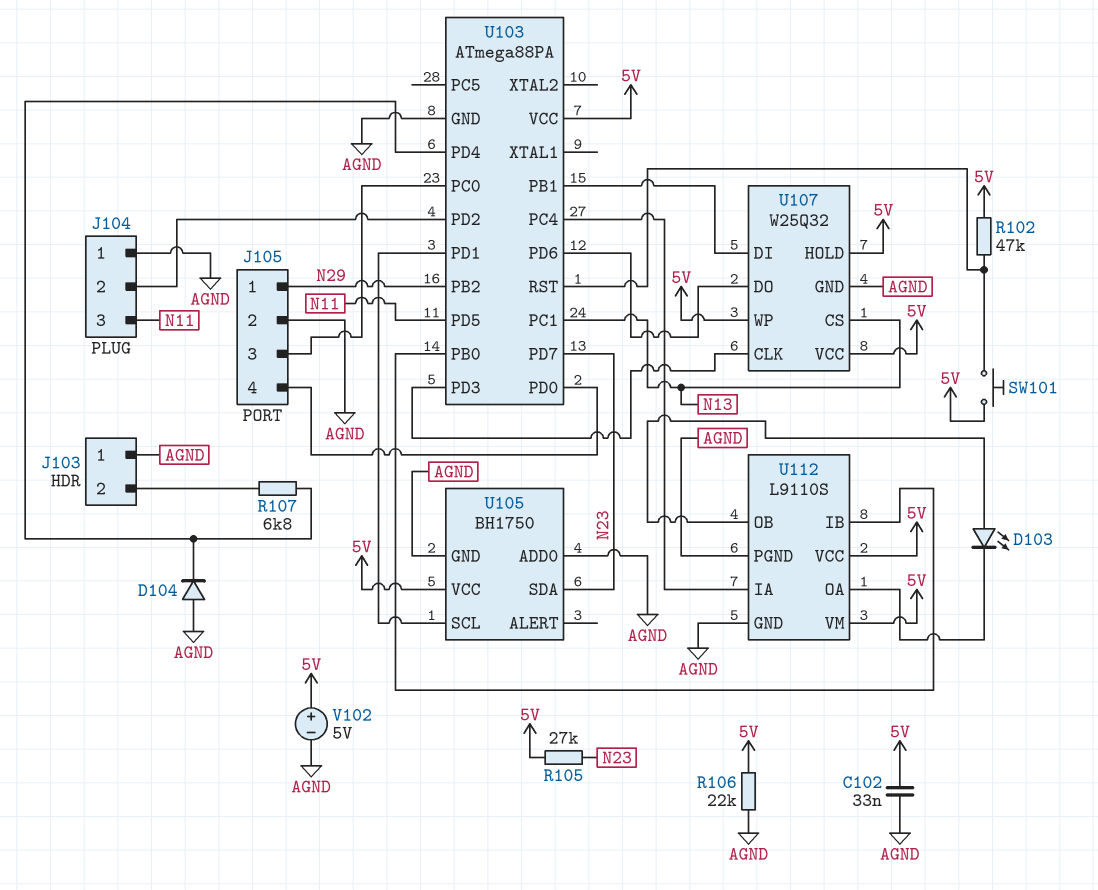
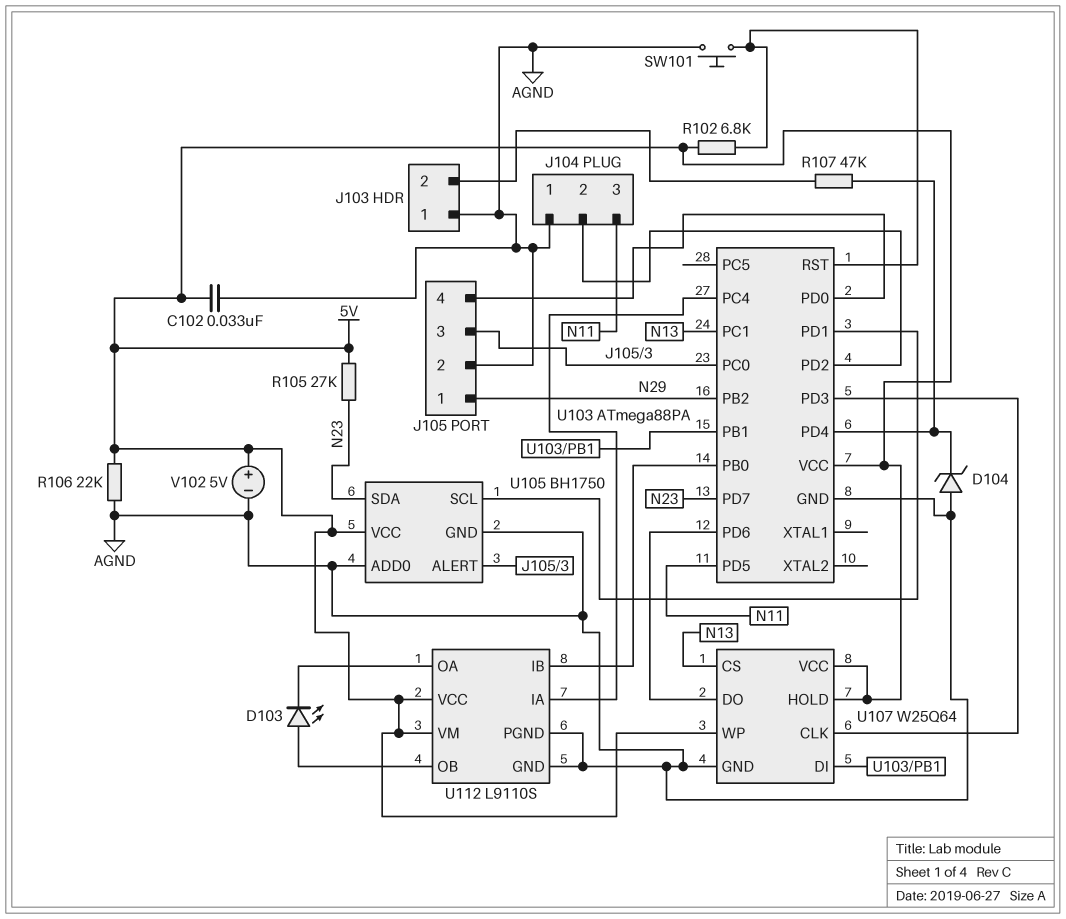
D104: diode (A AGND, K U103/PD4) -> zener (A AGND, K U103/PD4)
R102: 47k (5V, U103/RST) -> 6.8k (5V, U103/RST)
R107: 6.8k (J103/2, U103/PD4) -> 47k (J103/2, U103/PD4)
SW101: button (5V, U103/RST) -> button (AGND, U103/RST)
U105 pin ALERT: none -> J105/3
U107: W25Q32 -> W25Q64

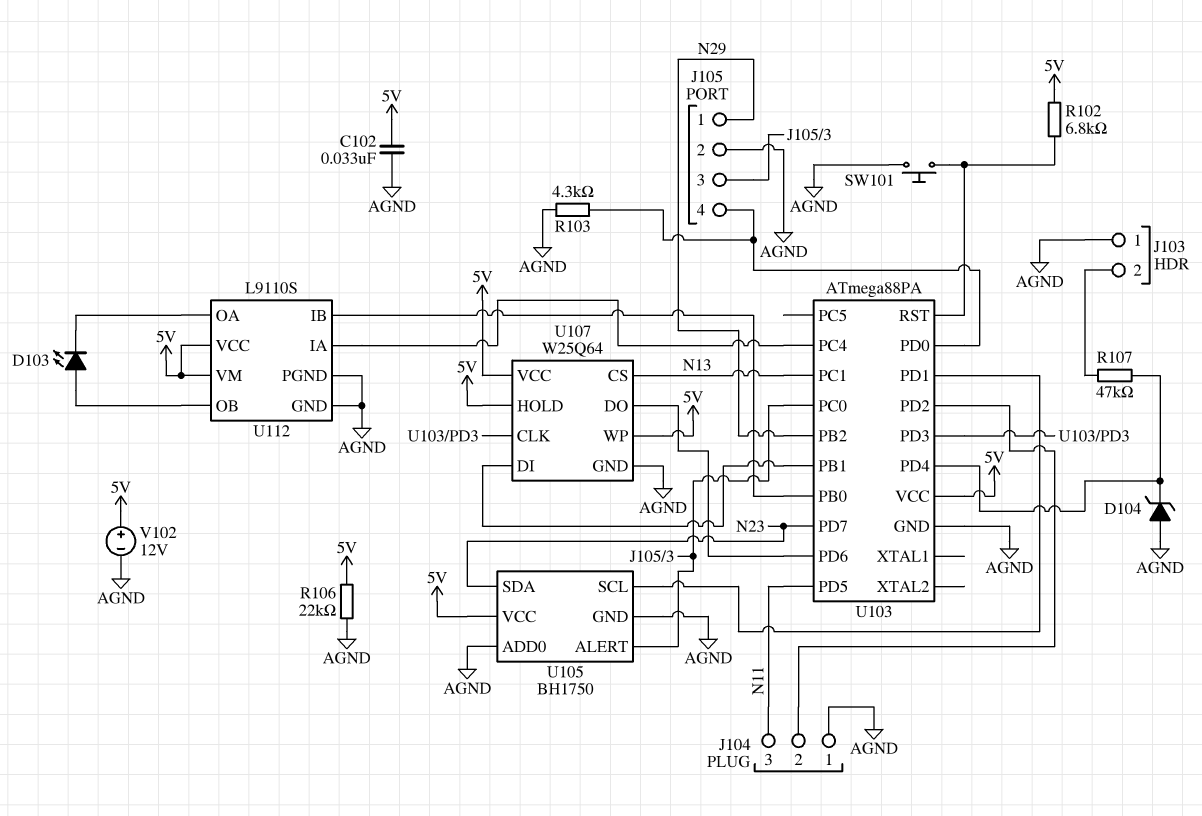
R103: none -> 4.3k (AGND, J105/4)
R105: 27k (5V, N23) -> none
V102: 5V (plus 5V, minus AGND) -> 12V (plus 5V, minus AGND)

